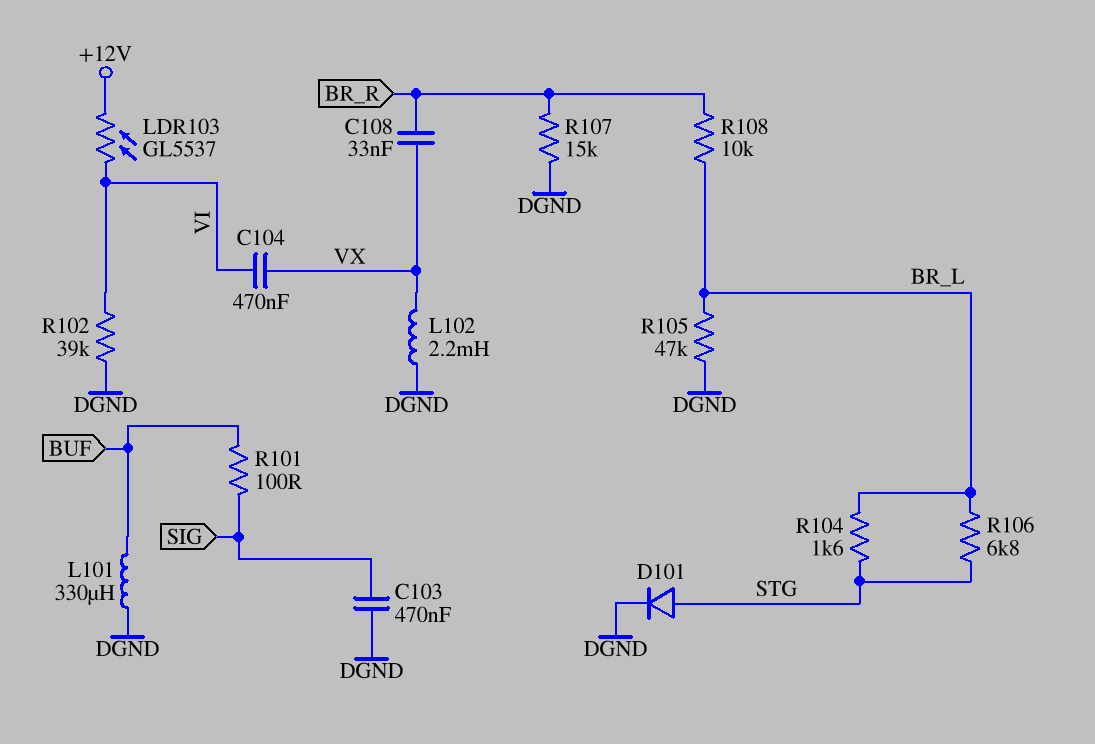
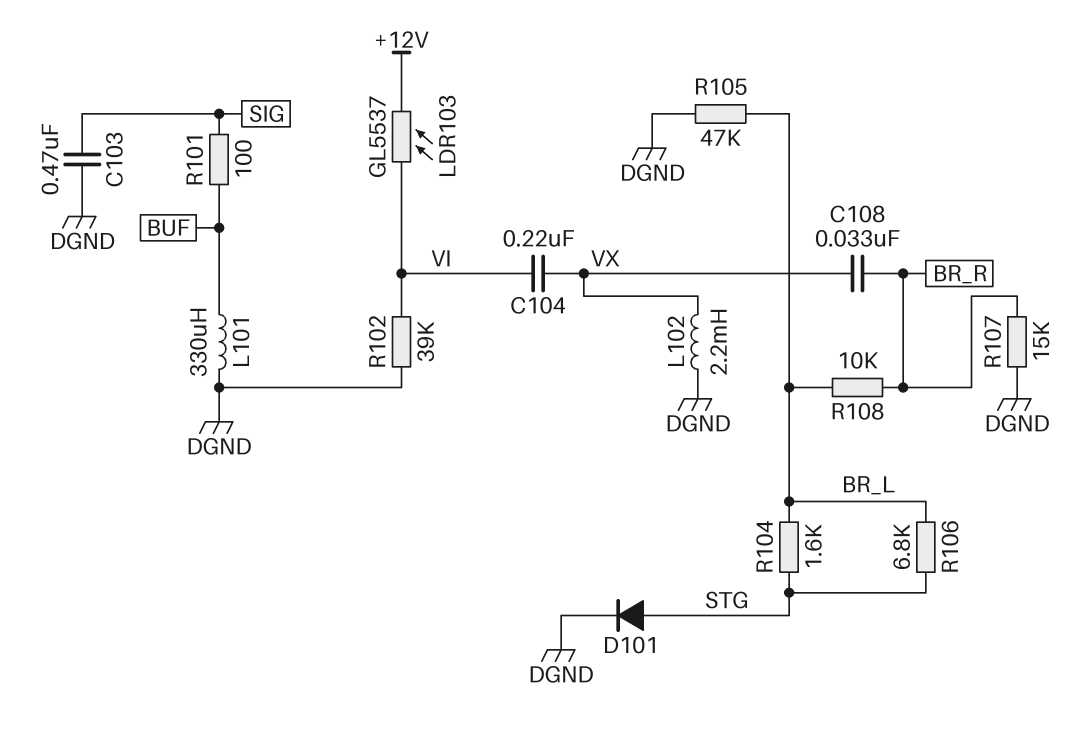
C104: 470nF (VI, VX) -> 220nF (VI, VX)

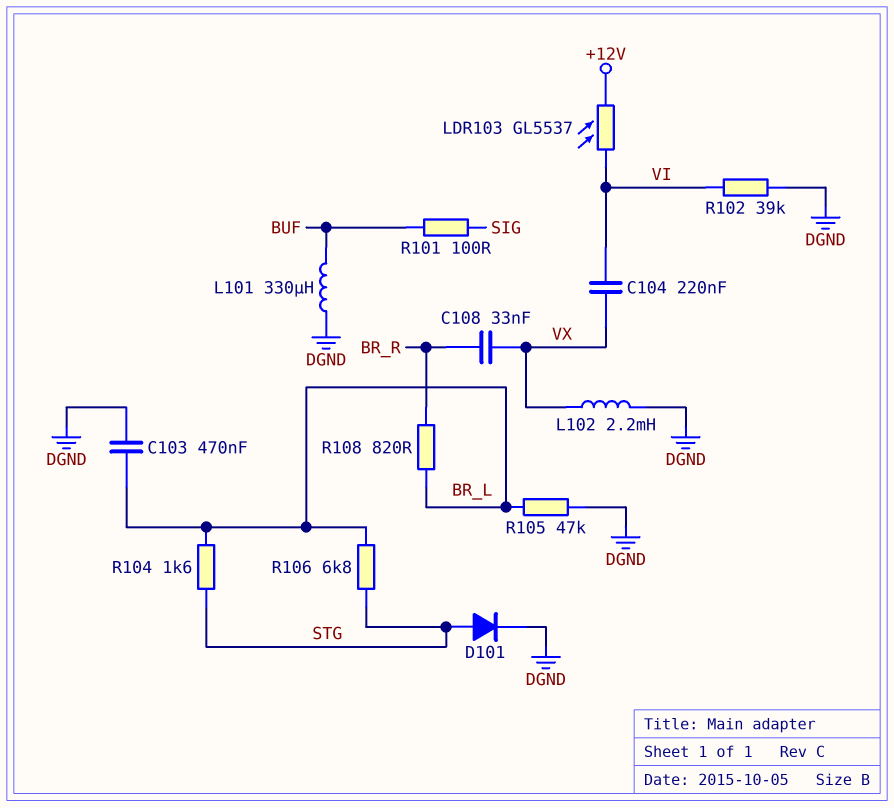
C103: 470nF (DGND, SIG) -> 470nF (BR_L, DGND)
R107: 15k (BR_R, DGND) -> none
R108: 10k (BR_L, BR_R) -> 820 (BR_L, BR_R)

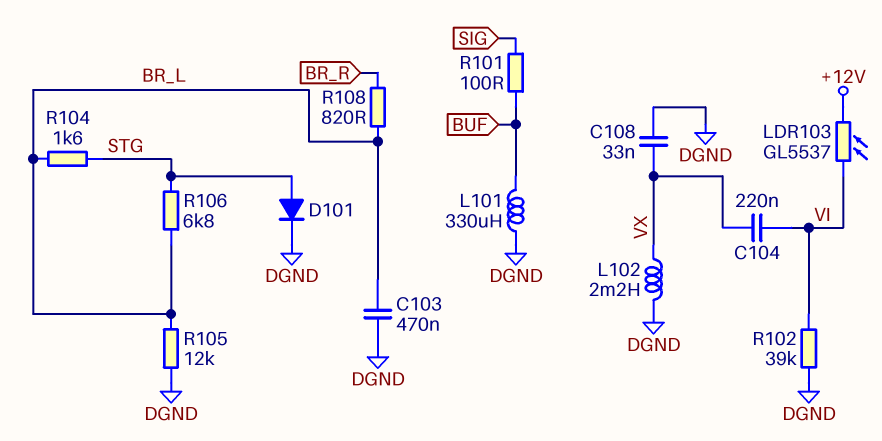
C108: 33nF (BR_R, VX) -> 33nF (DGND, VX)
R105: 47k (BR_L, DGND) -> 12k (BR_L, DGND)

